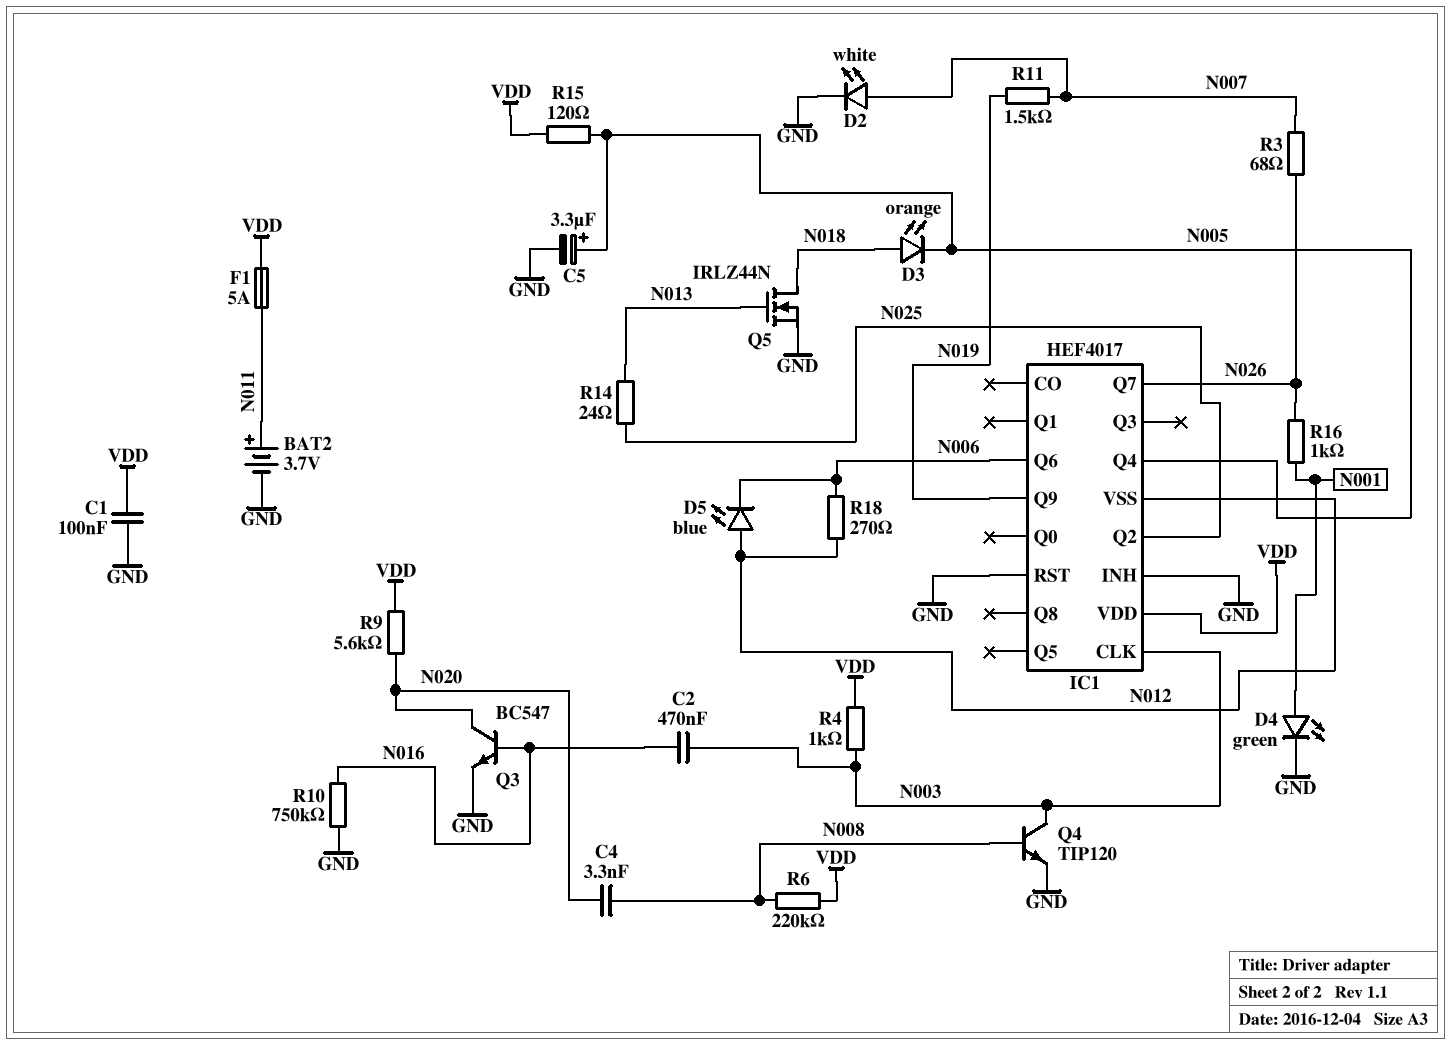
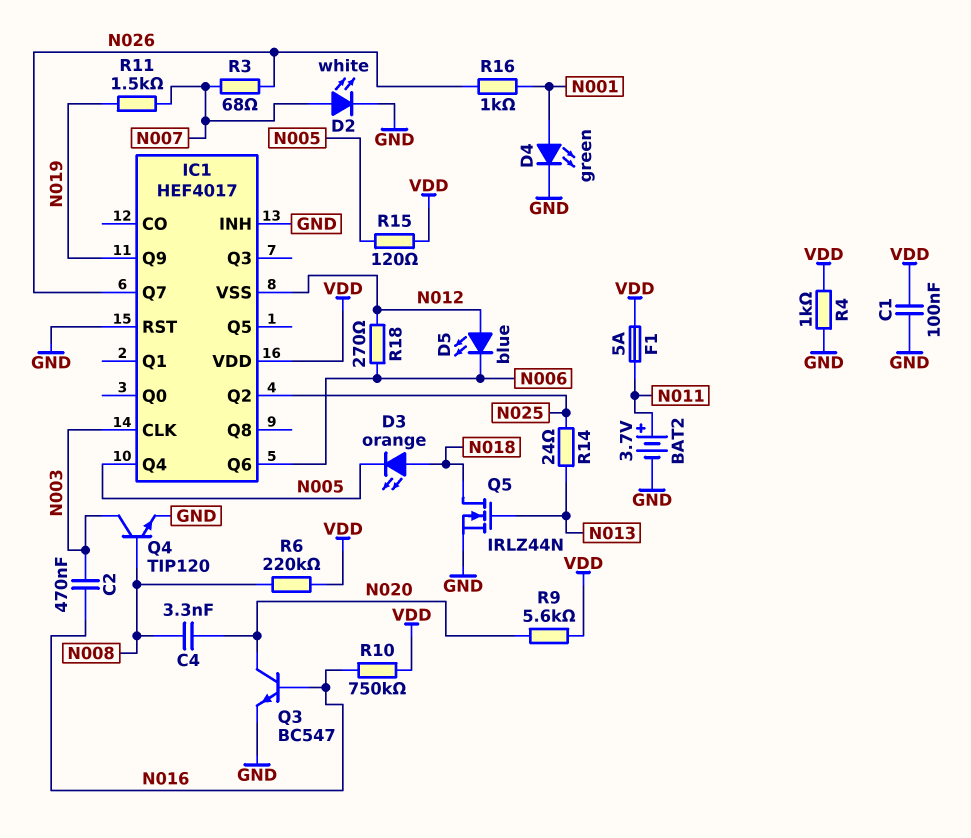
C5: 3.3uF (plus N005, minus GND) -> none
R4: 1k (N003, VDD) -> 1k (GND, VDD)
R10: 750k (GND, N016) -> 750k (N016, VDD)

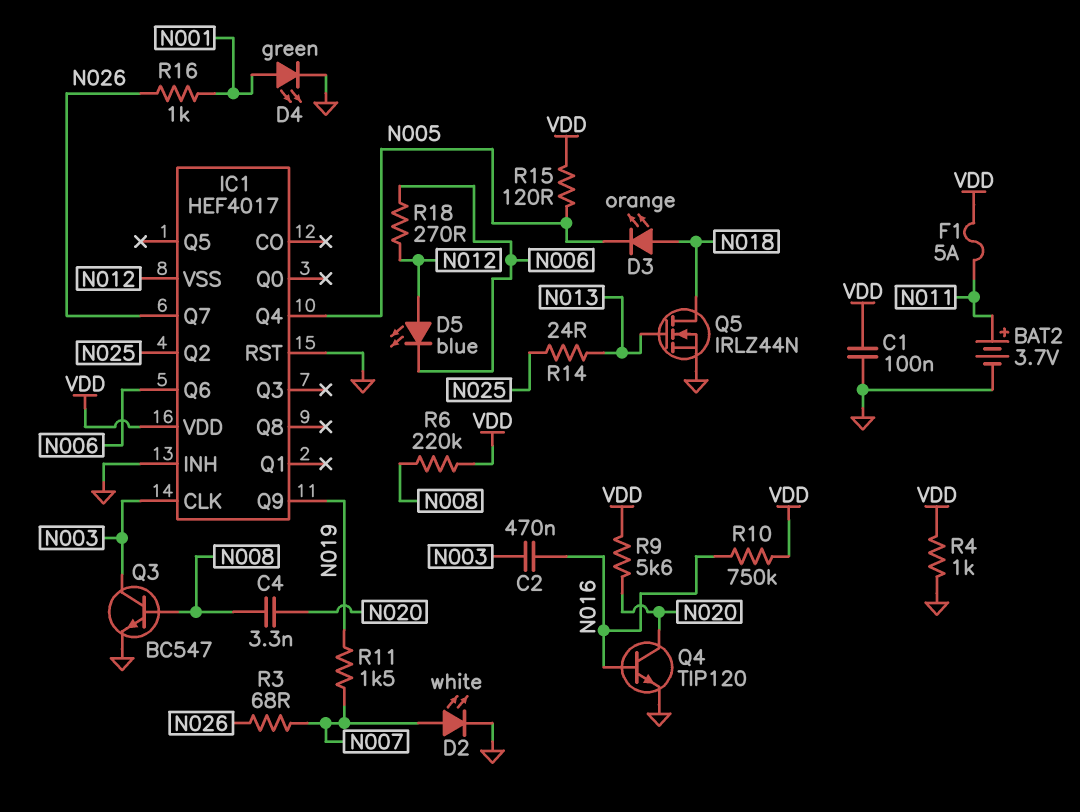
Q3: NPN BC547 (B N016, C N020, E GND) -> NPN BC547 (B N008, C N003, E GND)
Q4: NPN TIP120 (B N008, C N003, E GND) -> NPN TIP120 (B N016, C N020, E GND)

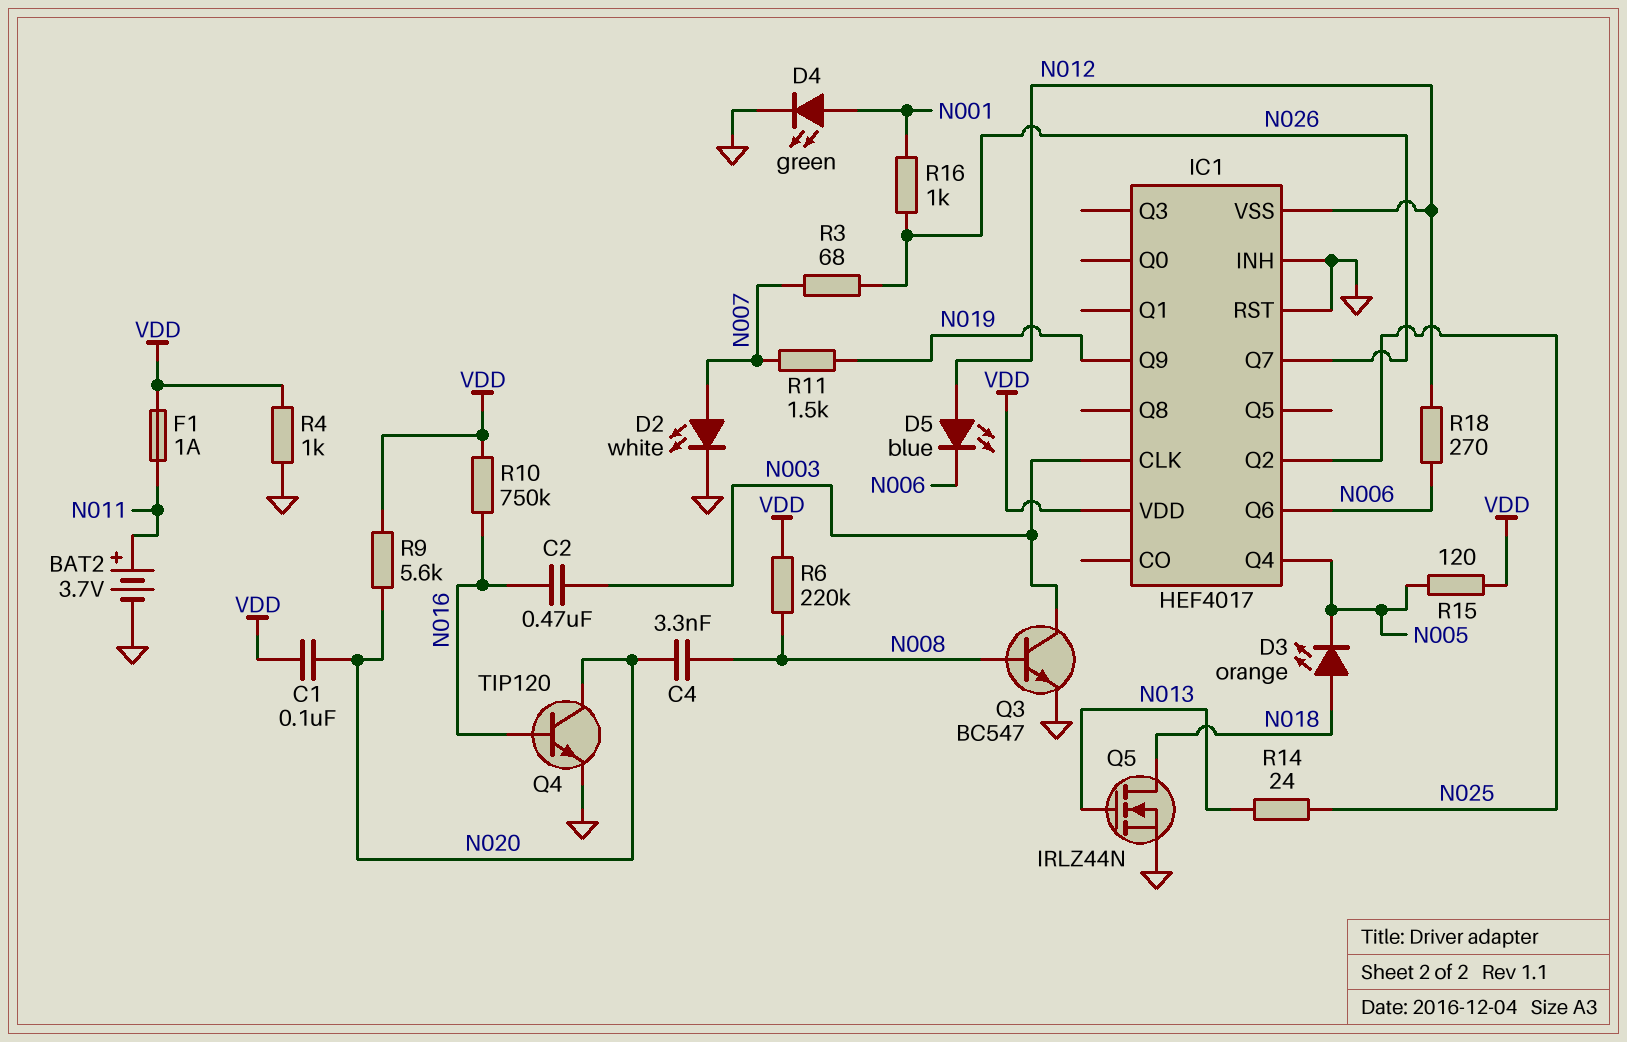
C1: 100nF (GND, VDD) -> 100nF (N020, VDD)
F1: 5A (N011, VDD) -> 1A (N011, VDD)

